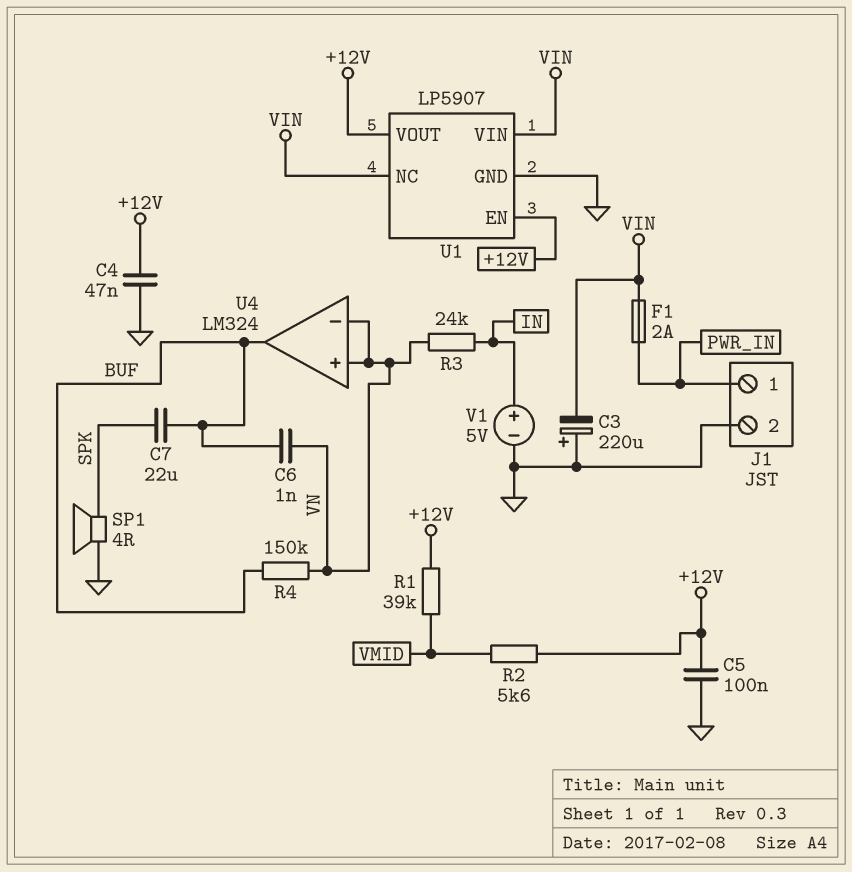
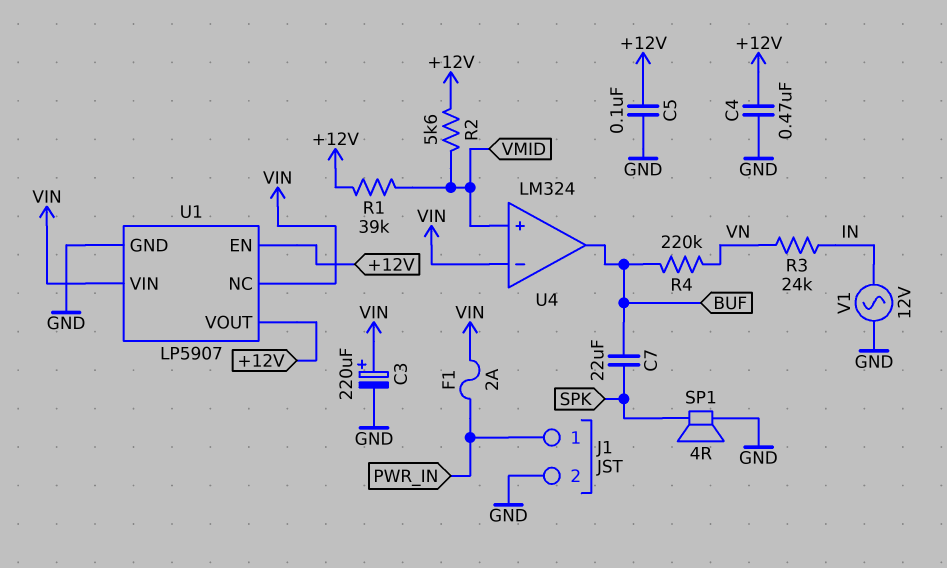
C3: 220uF (plus GND, minus VIN) -> 220uF (plus VIN, minus GND)
C4: 47nF (+12V, GND) -> 470nF (+12V, GND)
C6: 1nF (BUF, VN) -> none
R4: 150k (BUF, VN) -> 220k (BUF, VN)
U4 pin in+: VN -> VMID
U4 pin in-: VN -> VIN
V1: 5V (plus IN, minus GND) -> AC 12V (GND, IN)

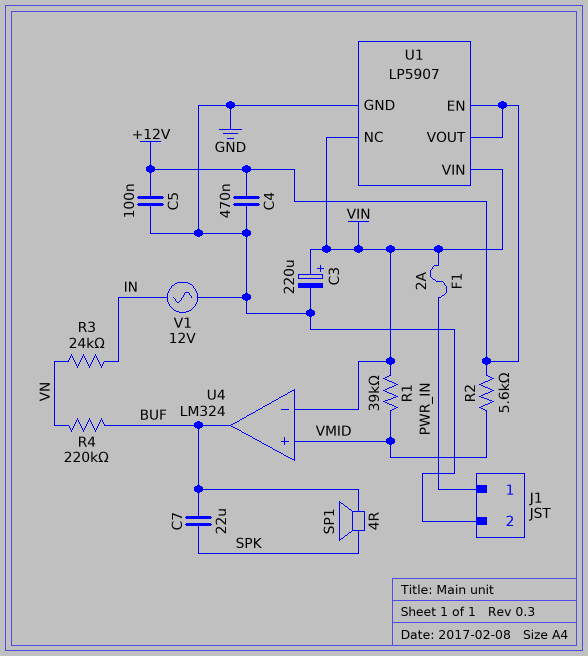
R1: 39k (+12V, VMID) -> 39k (VIN, VMID)
SP1: speaker 4R (GND, SPK) -> speaker 4R (BUF, SPK)

